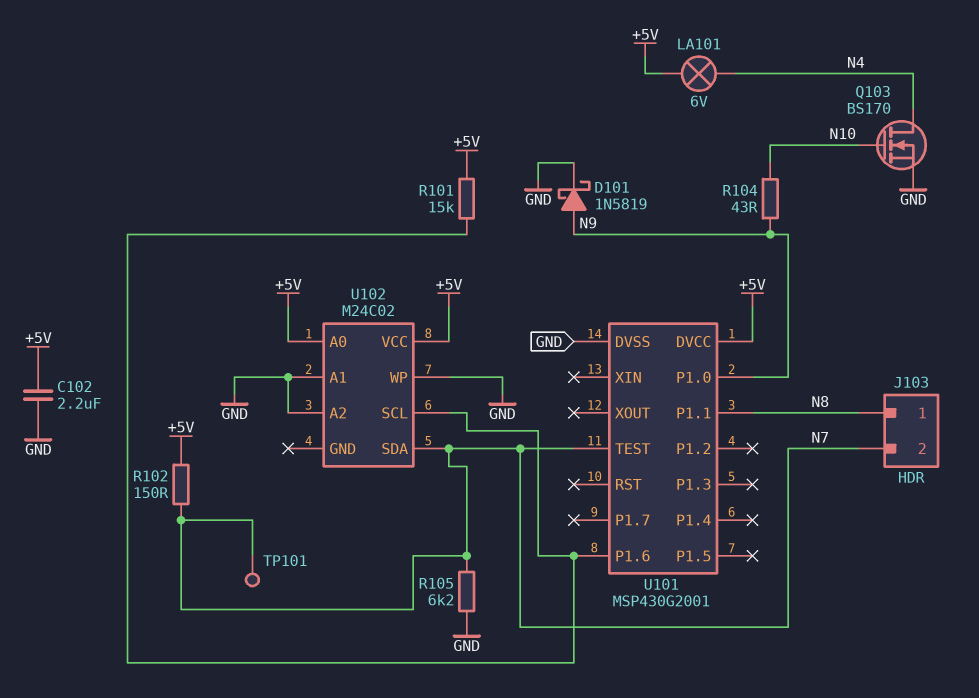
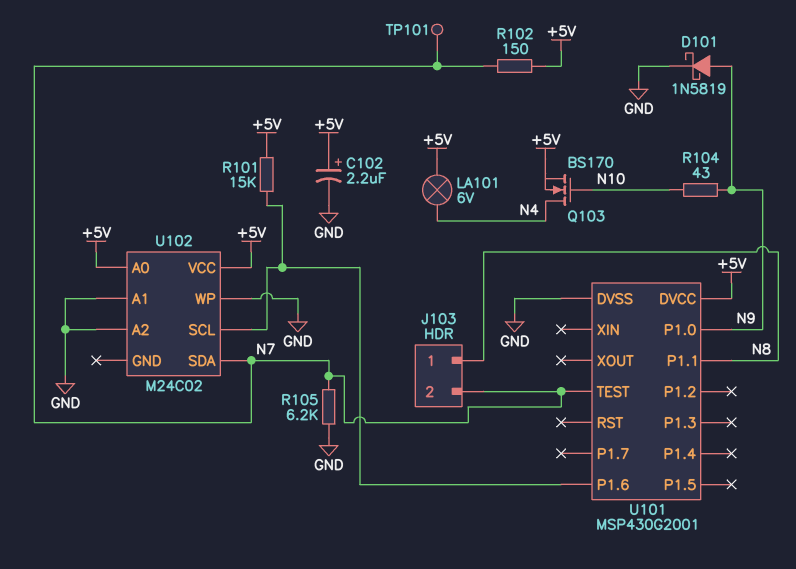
C102: 2.2uF (+5V, GND) -> 2.2uF (plus +5V, minus GND)
Q103: NMOS BS170 (G N10, D N4, S GND) -> NMOS BS170 (G N10, D N4, S +5V)

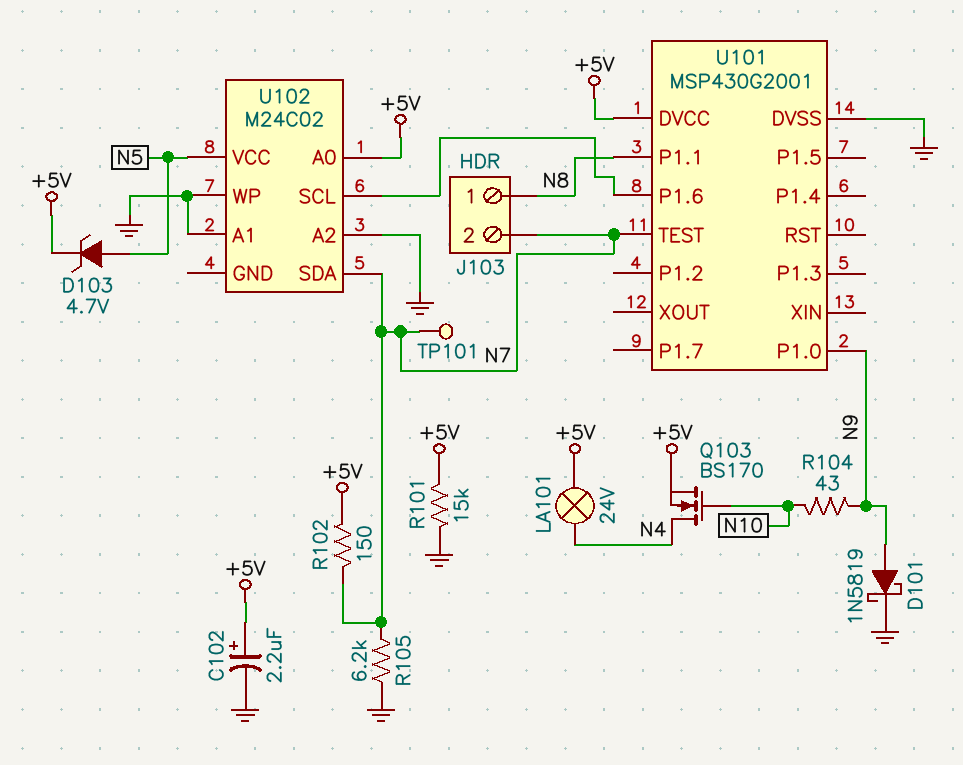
D103: none -> zener 4.7V (A N5, K +5V)
LA101: lamp 6V (+5V, N4) -> lamp 24V (+5V, N4)
R101: 15k (+5V, U101/P1.6) -> 15k (+5V, GND)
U102 pin VCC: +5V -> N5

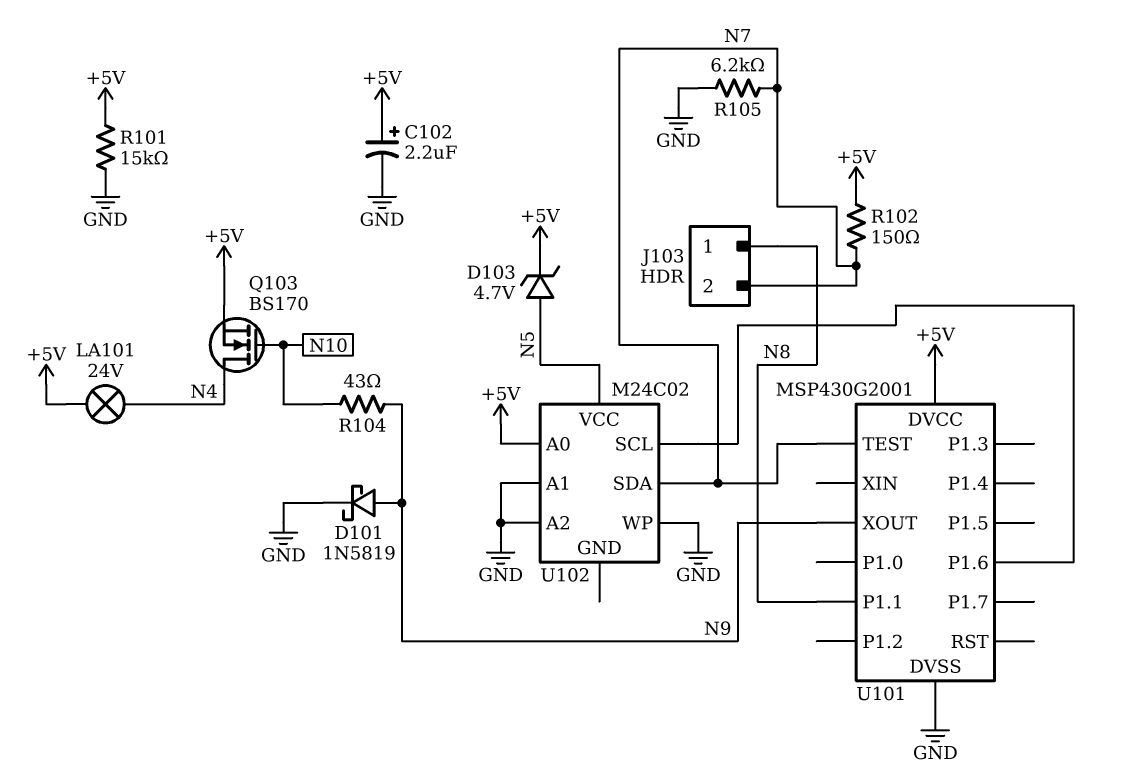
TP101: test point (N7) -> none
U101 pin P1.0: N9 -> none
U101 pin XOUT: none -> N9

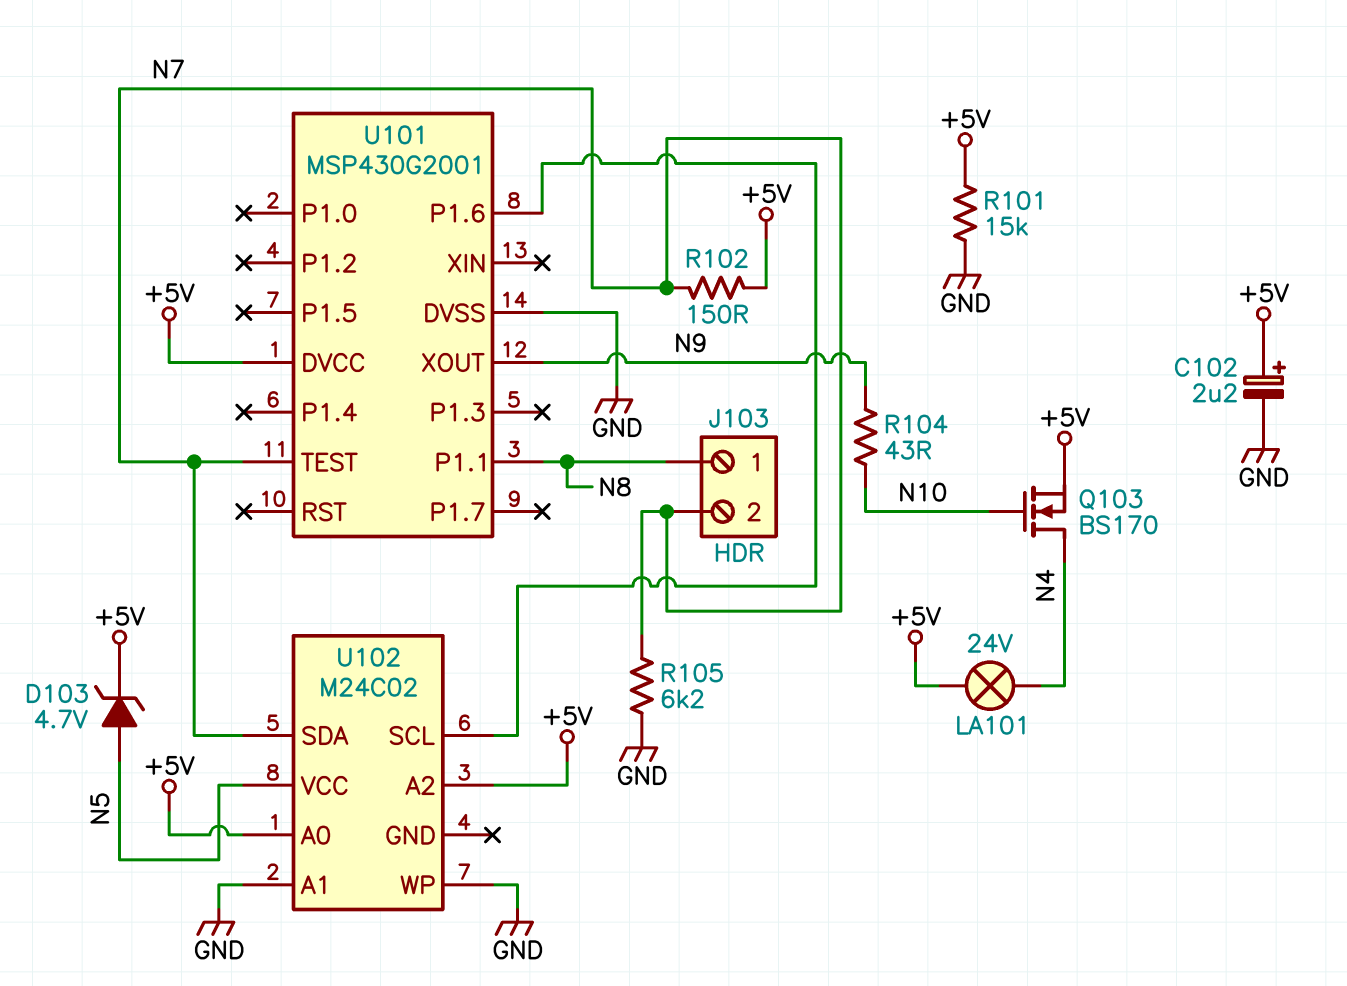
D101: schottky 1N5819 (A N9, K GND) -> none
U102 pin A2: GND -> +5V

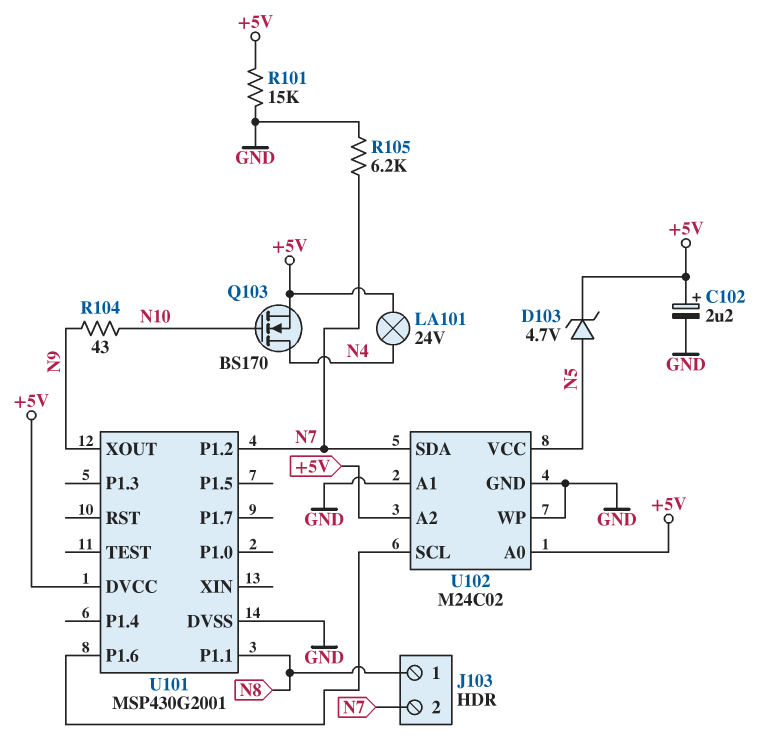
R102: 150 (+5V, N7) -> none
U101 pin P1.2: none -> N7
U101 pin TEST: N7 -> none
U102 pin GND: none -> GND

